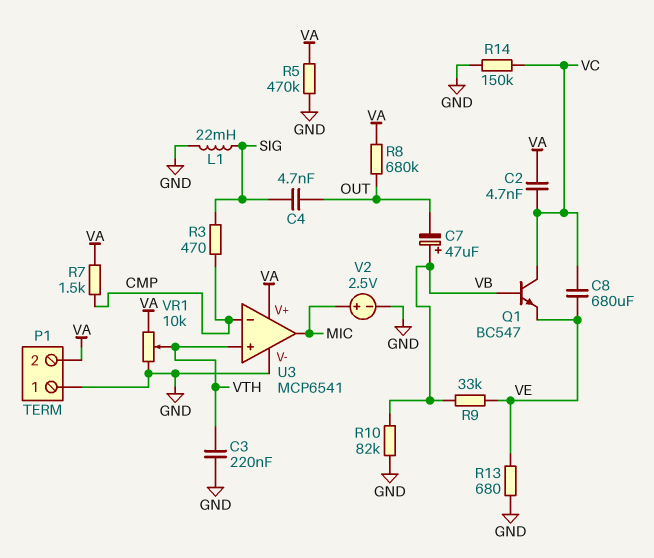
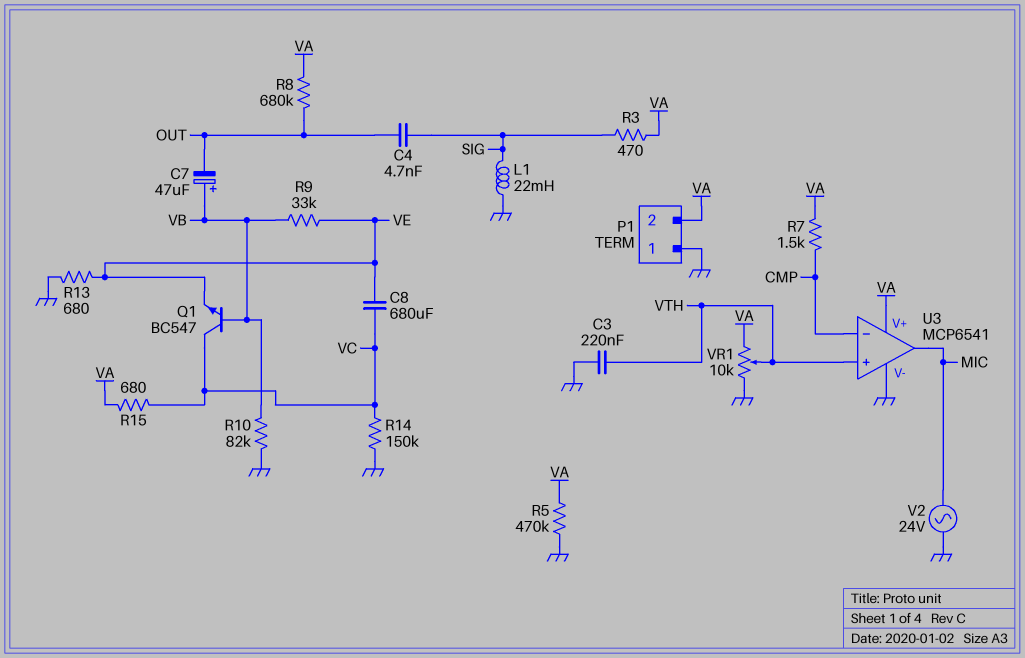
C2: 4.7nF (VA, VC) -> none
R3: 470 (CMP, SIG) -> 470 (SIG, VA)
R15: none -> 680 (VA, VC)
V2: 2.5V (plus MIC, minus GND) -> AC 24V (GND, MIC)

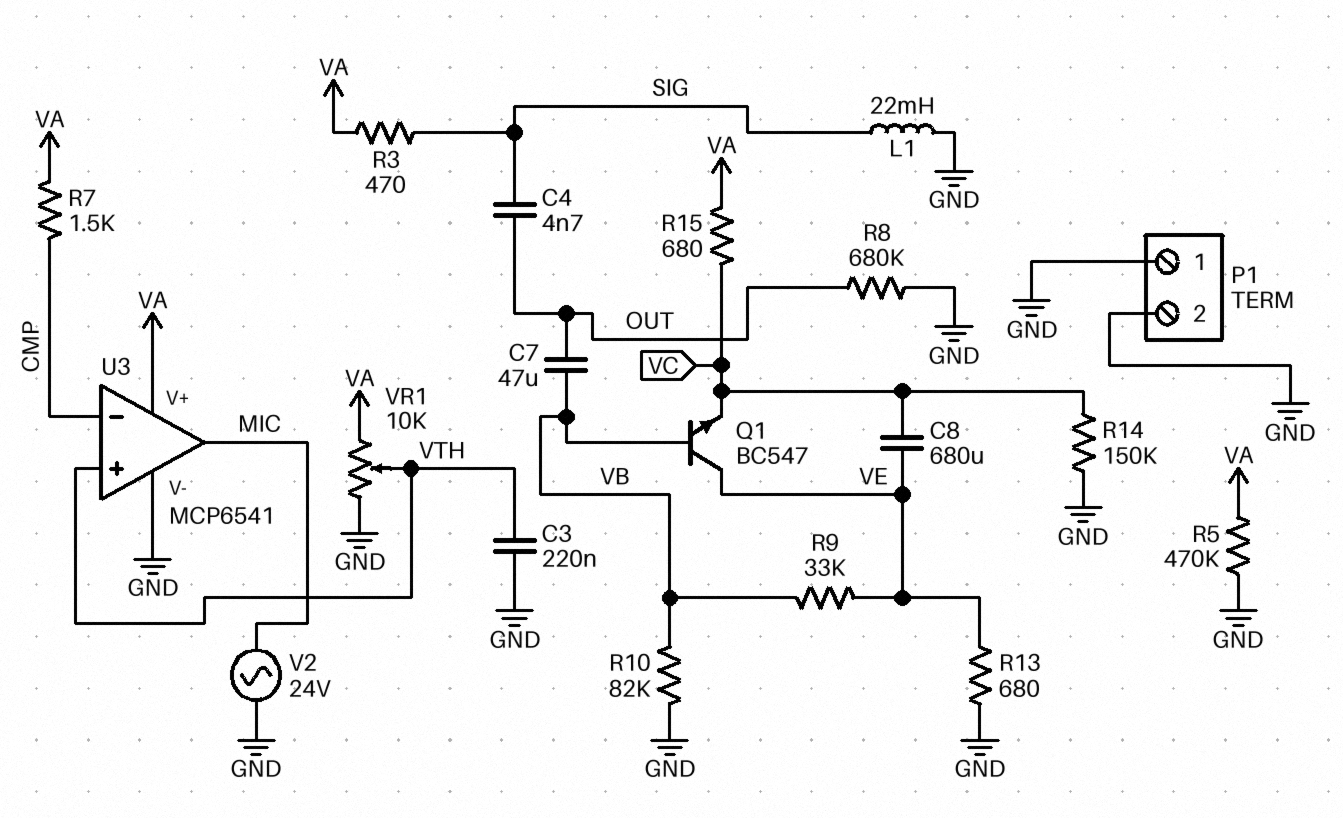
C7: 47uF (plus VB, minus OUT) -> 47uF (OUT, VB)
P1 pin 2: VA -> GND
Q1: NPN BC547 (B VB, C VC, E VE) -> NPN BC547 (B VB, C VE, E VC)
R8: 680k (OUT, VA) -> 680k (GND, OUT)

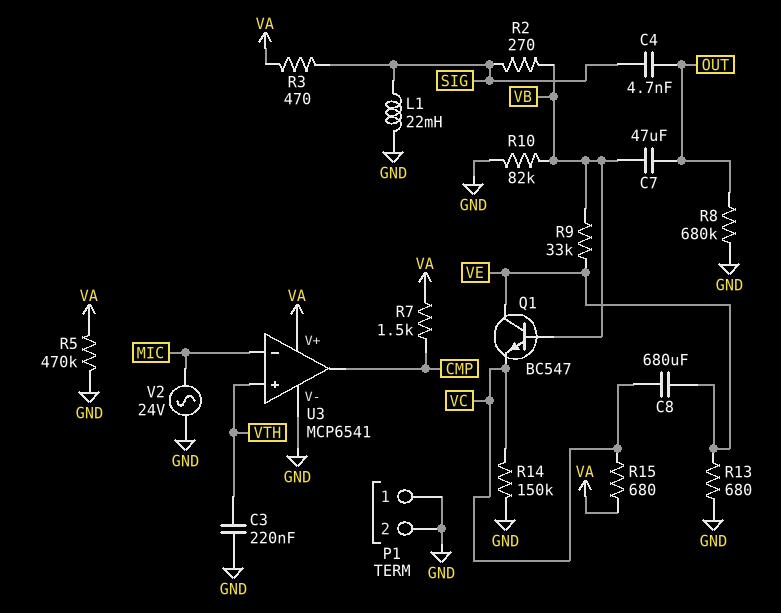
R2: none -> 270 (SIG, VB)
U3 pin in-: CMP -> MIC
U3 pin out: MIC -> CMP
VR1: 10k (GND, VA, wiper VTH) -> none

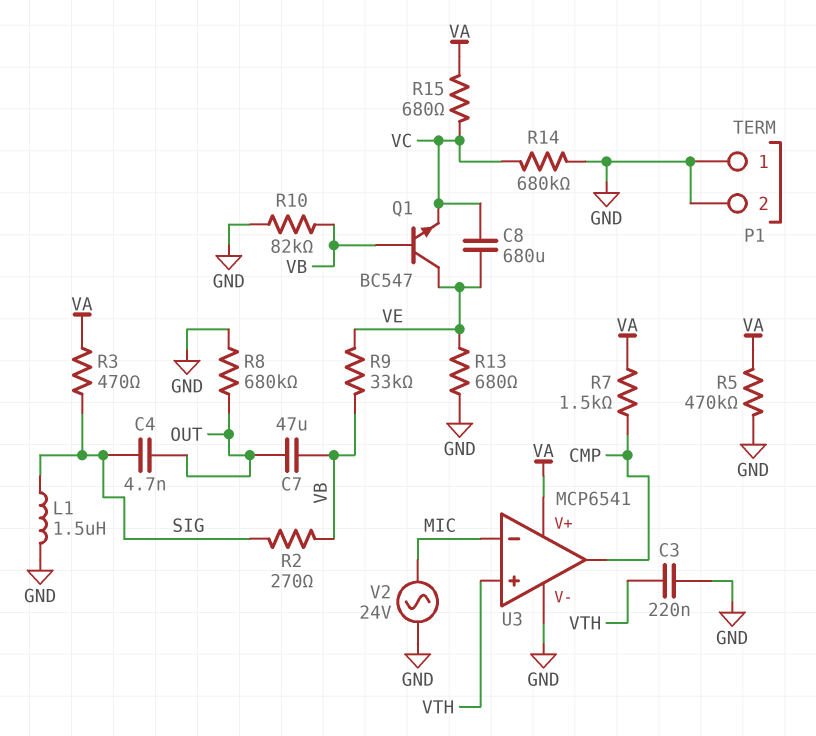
L1: 22mH (GND, SIG) -> 1.5uH (GND, SIG)
R14: 150k (GND, VC) -> 680k (GND, VC)

